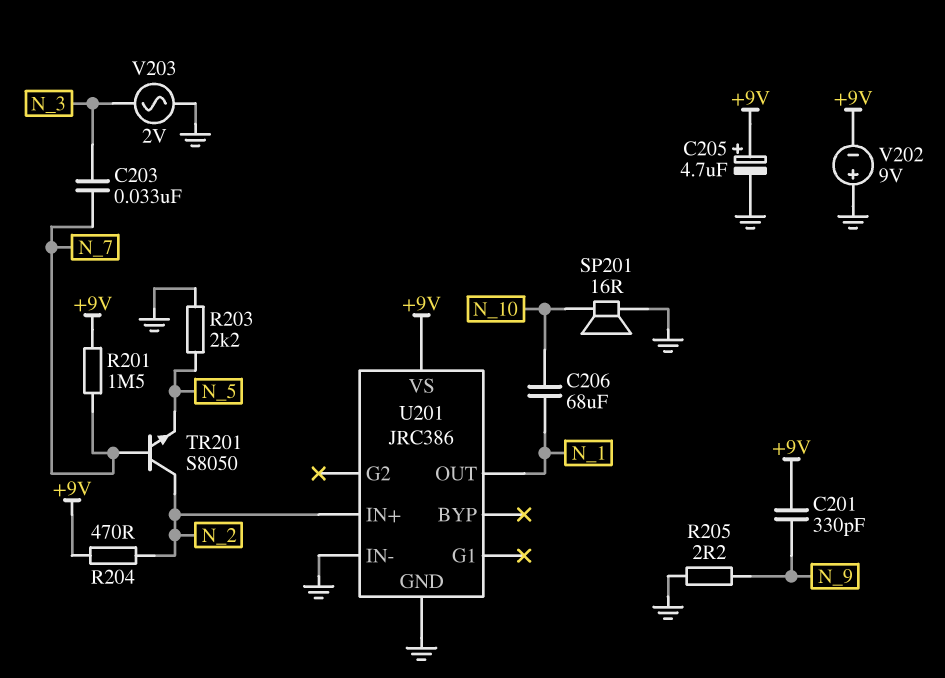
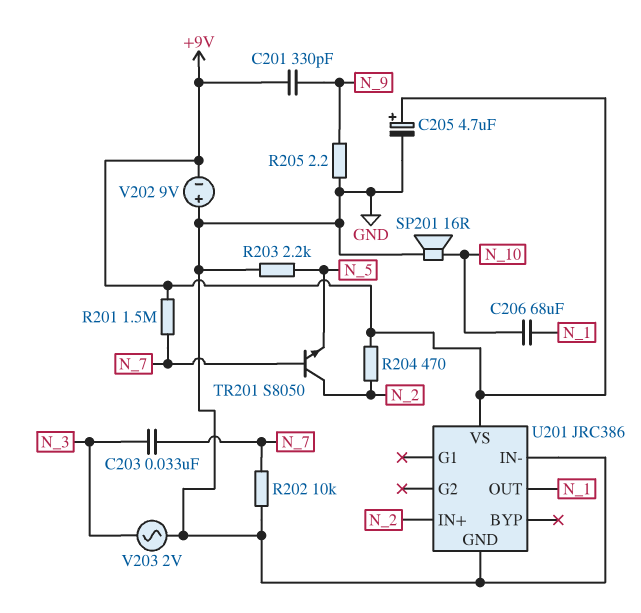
R202: none -> 10k (GND, N_7)

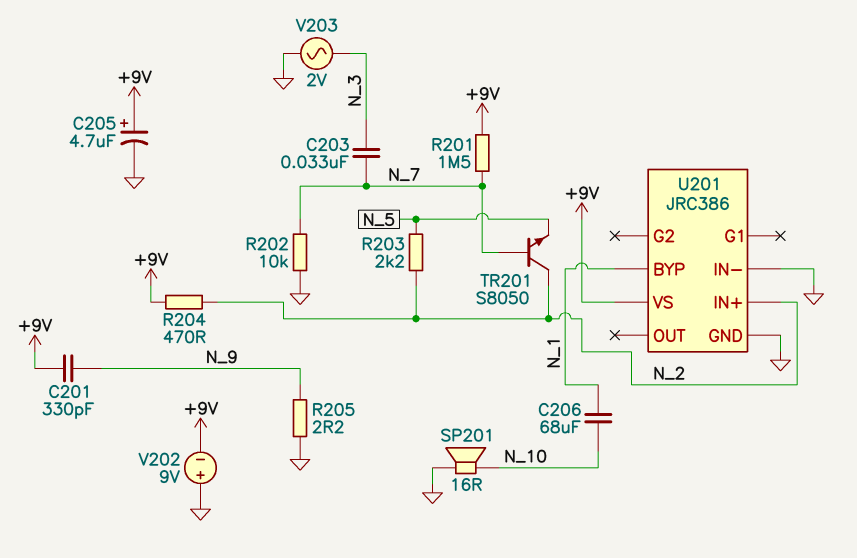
R203: 2.2k (GND, N_5) -> 2.2k (N_2, N_5)
U201 pin BYP: none -> N_1
U201 pin OUT: N_1 -> none

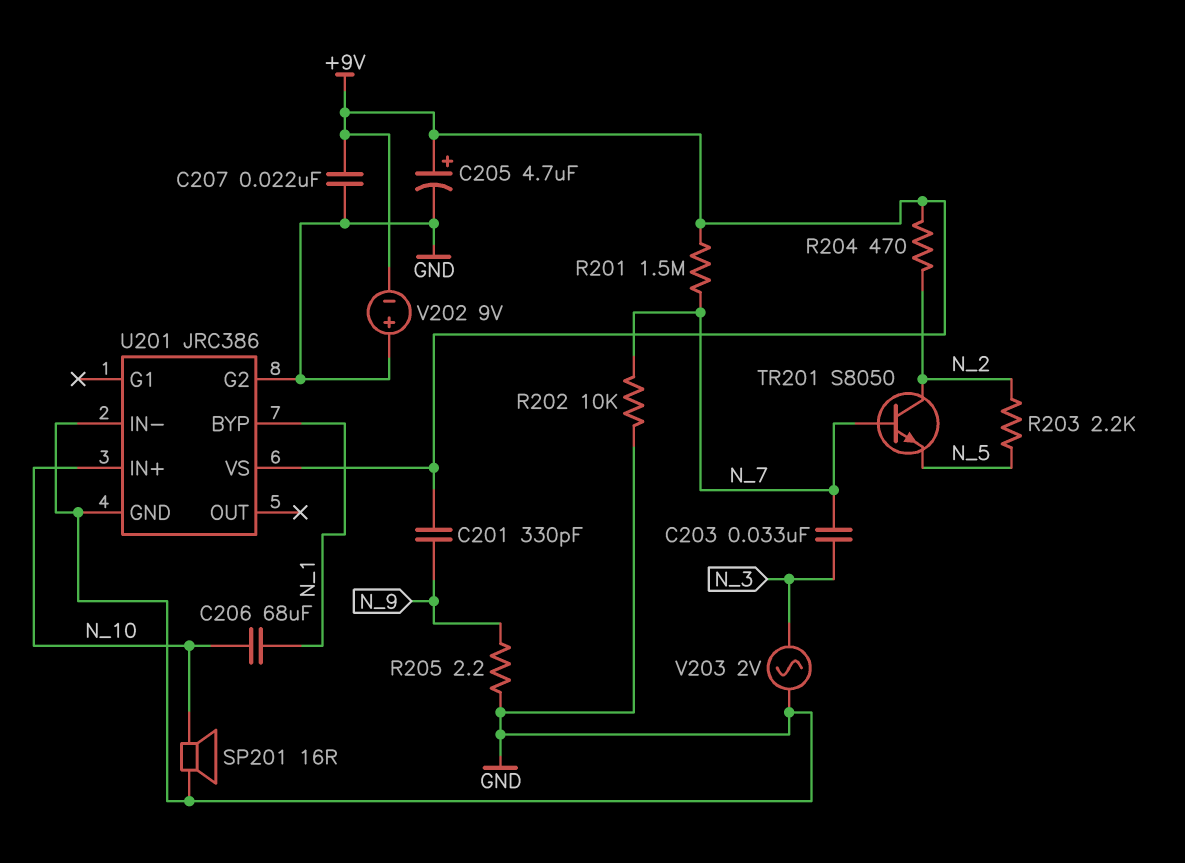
C207: none -> 22nF (+9V, GND)
U201 pin G2: none -> GND
U201 pin IN+: N_2 -> N_10

